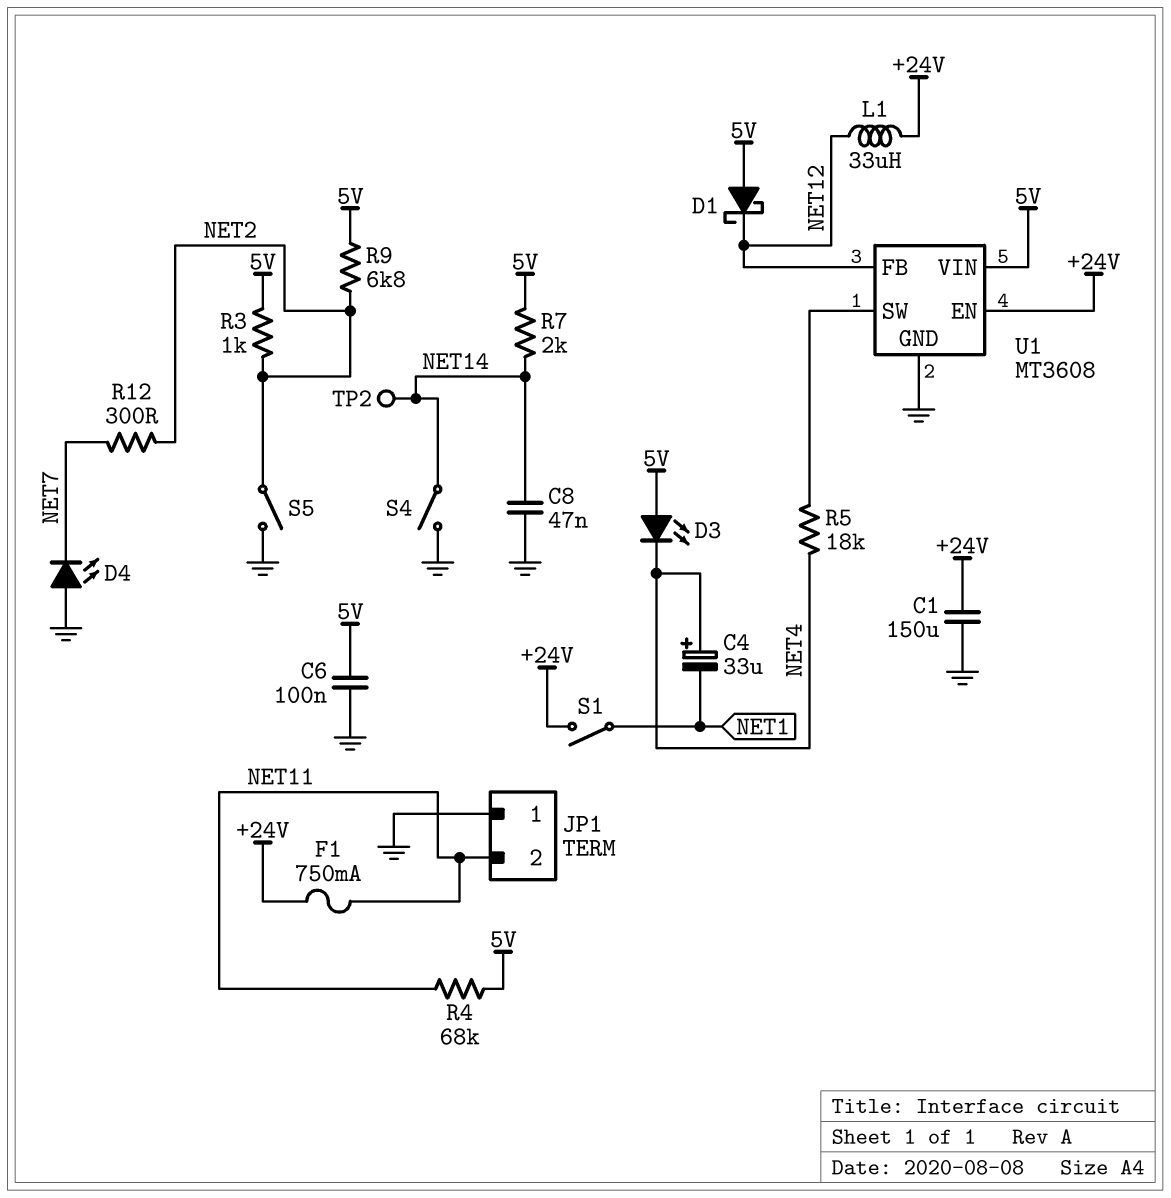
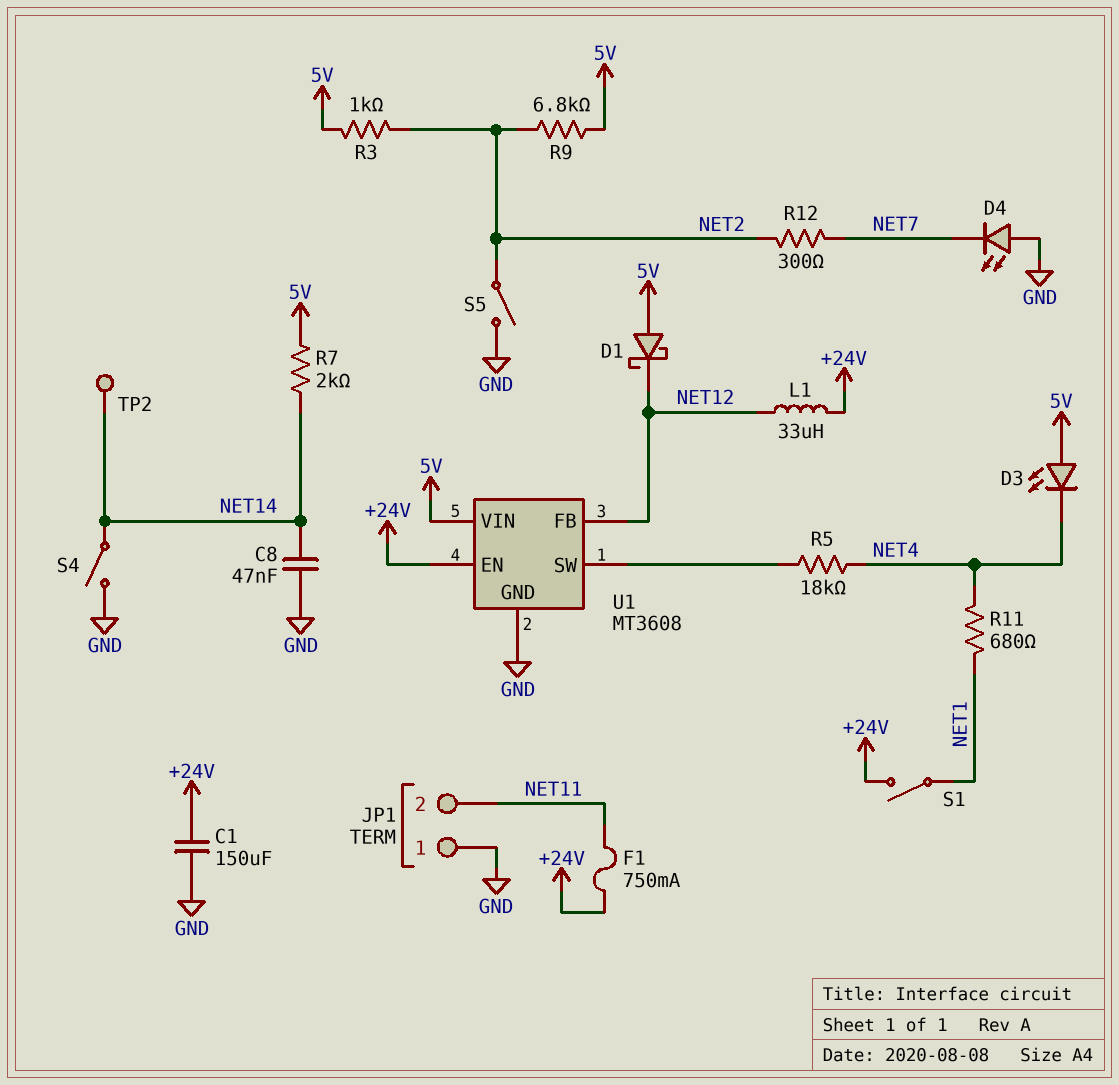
C4: 33uF (plus NET4, minus NET1) -> none
C6: 100nF (5V, GND) -> none
R4: 68k (5V, NET11) -> none
R11: none -> 680 (NET1, NET4)

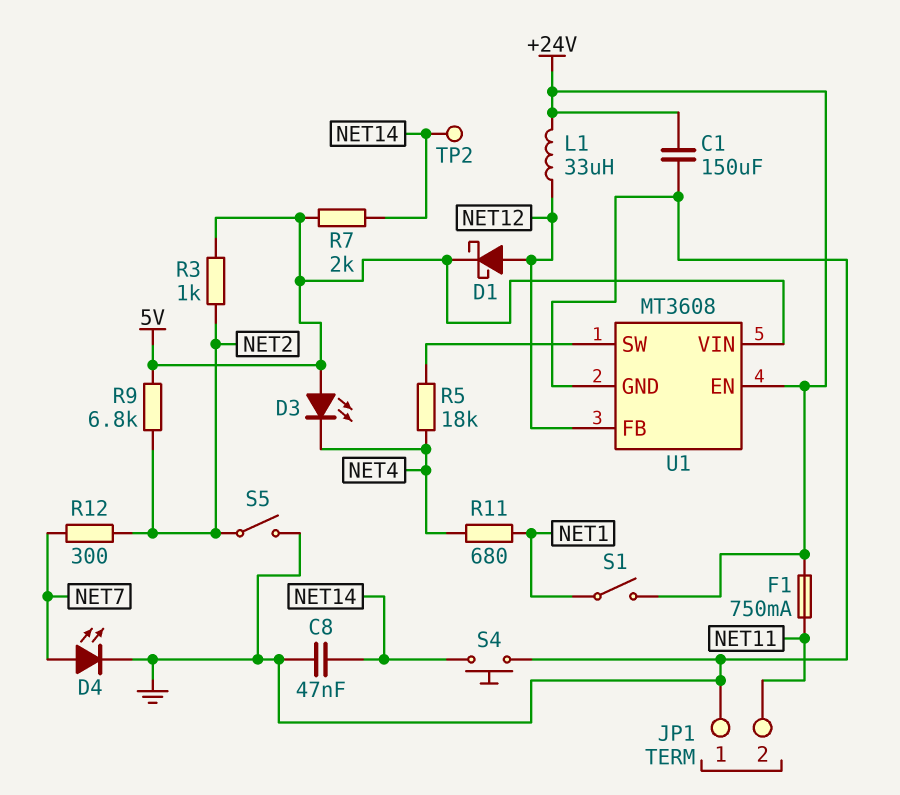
D1: schottky (A 5V, K NET12) -> schottky (A NET12, K 5V)
D4: LED (A GND, K NET7) -> LED (A NET7, K GND)
S4: switch (GND, NET14) -> button (GND, NET14)

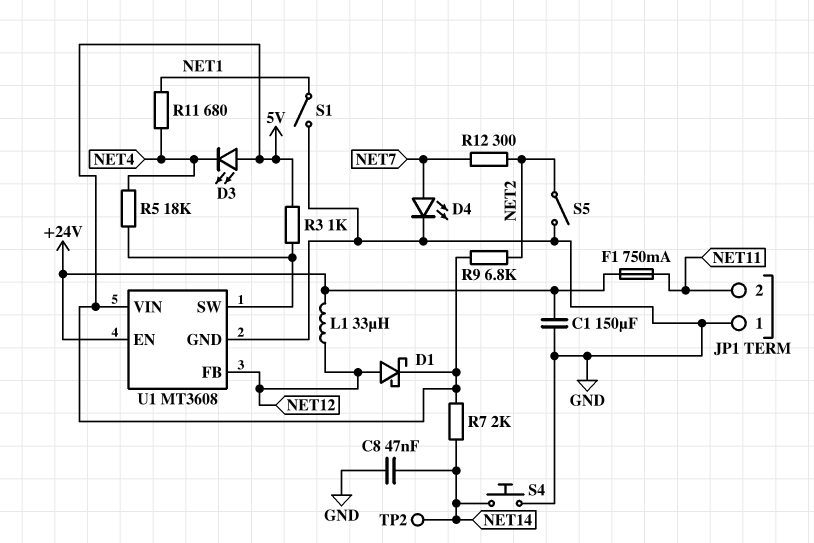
R3: 1k (5V, NET2) -> 1k (5V, U1/SW)
S1: switch (+24V, NET1) -> switch (GND, NET1)

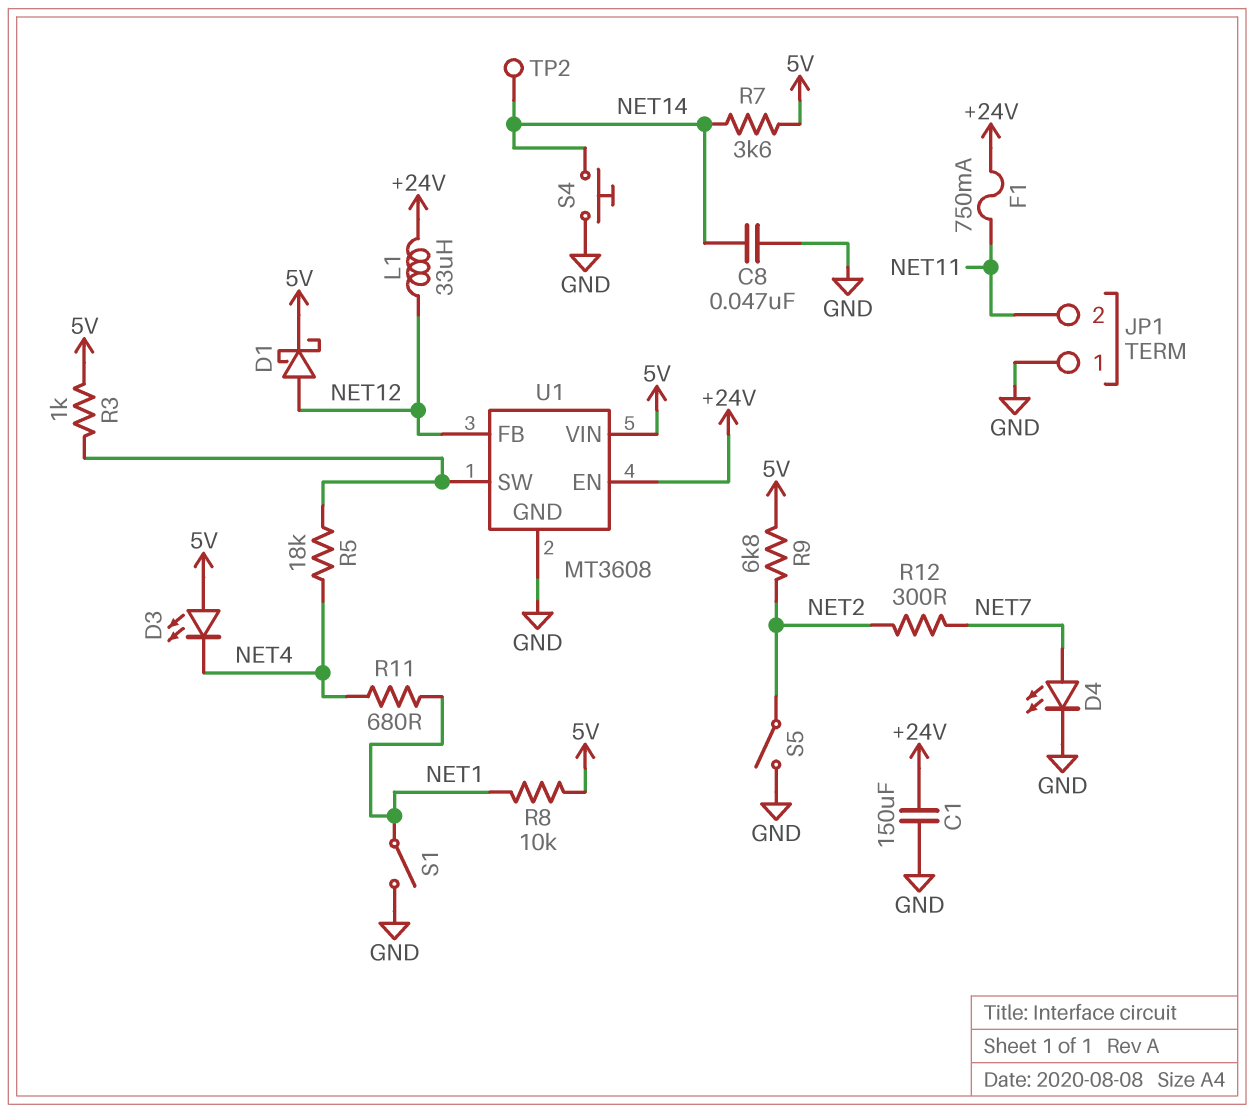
R7: 2k (5V, NET14) -> 3.6k (5V, NET14)
R8: none -> 10k (5V, NET1)

